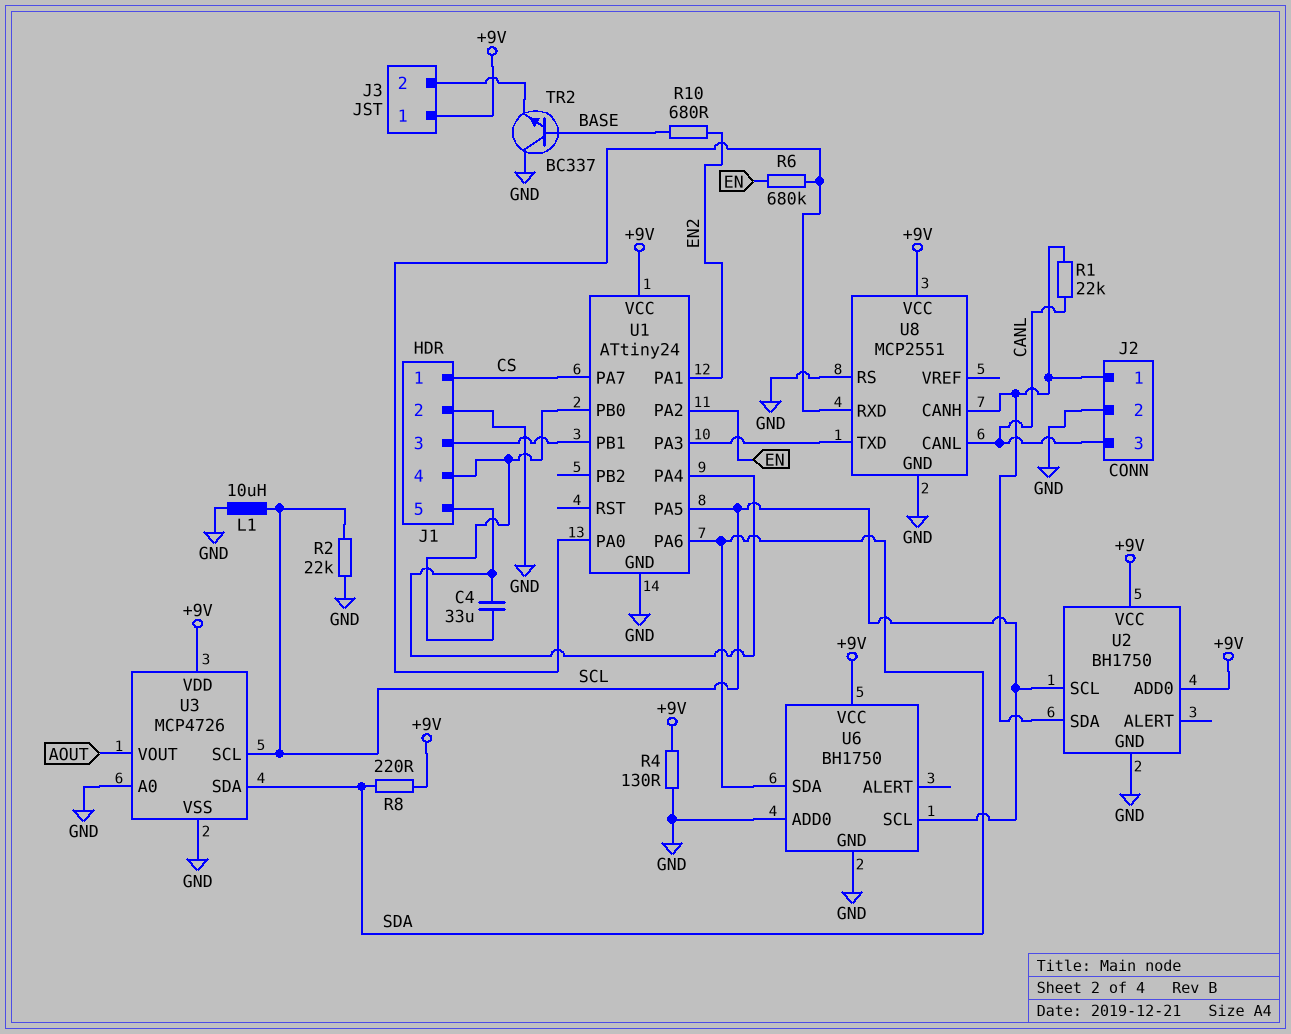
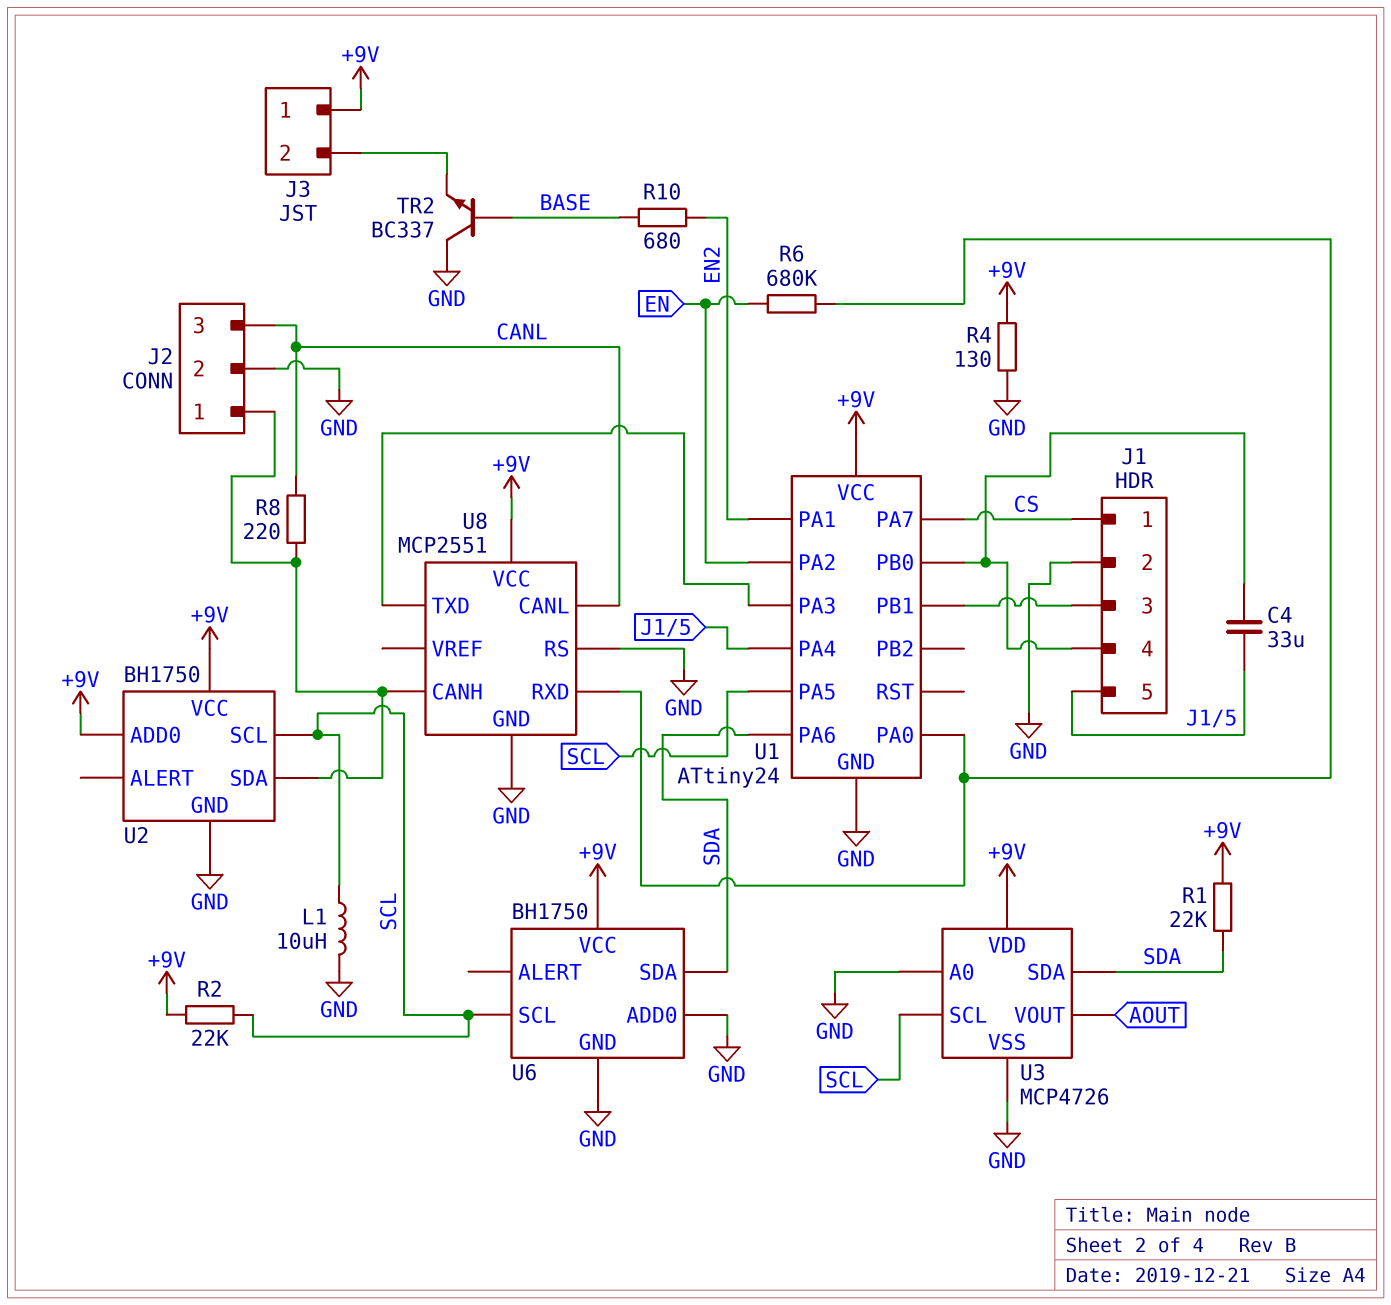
R1: 22k (CANL, J2/1) -> 22k (+9V, SDA)
R2: 22k (GND, SCL) -> 22k (+9V, SCL)
R8: 220 (+9V, SDA) -> 220 (CANL, J2/1)

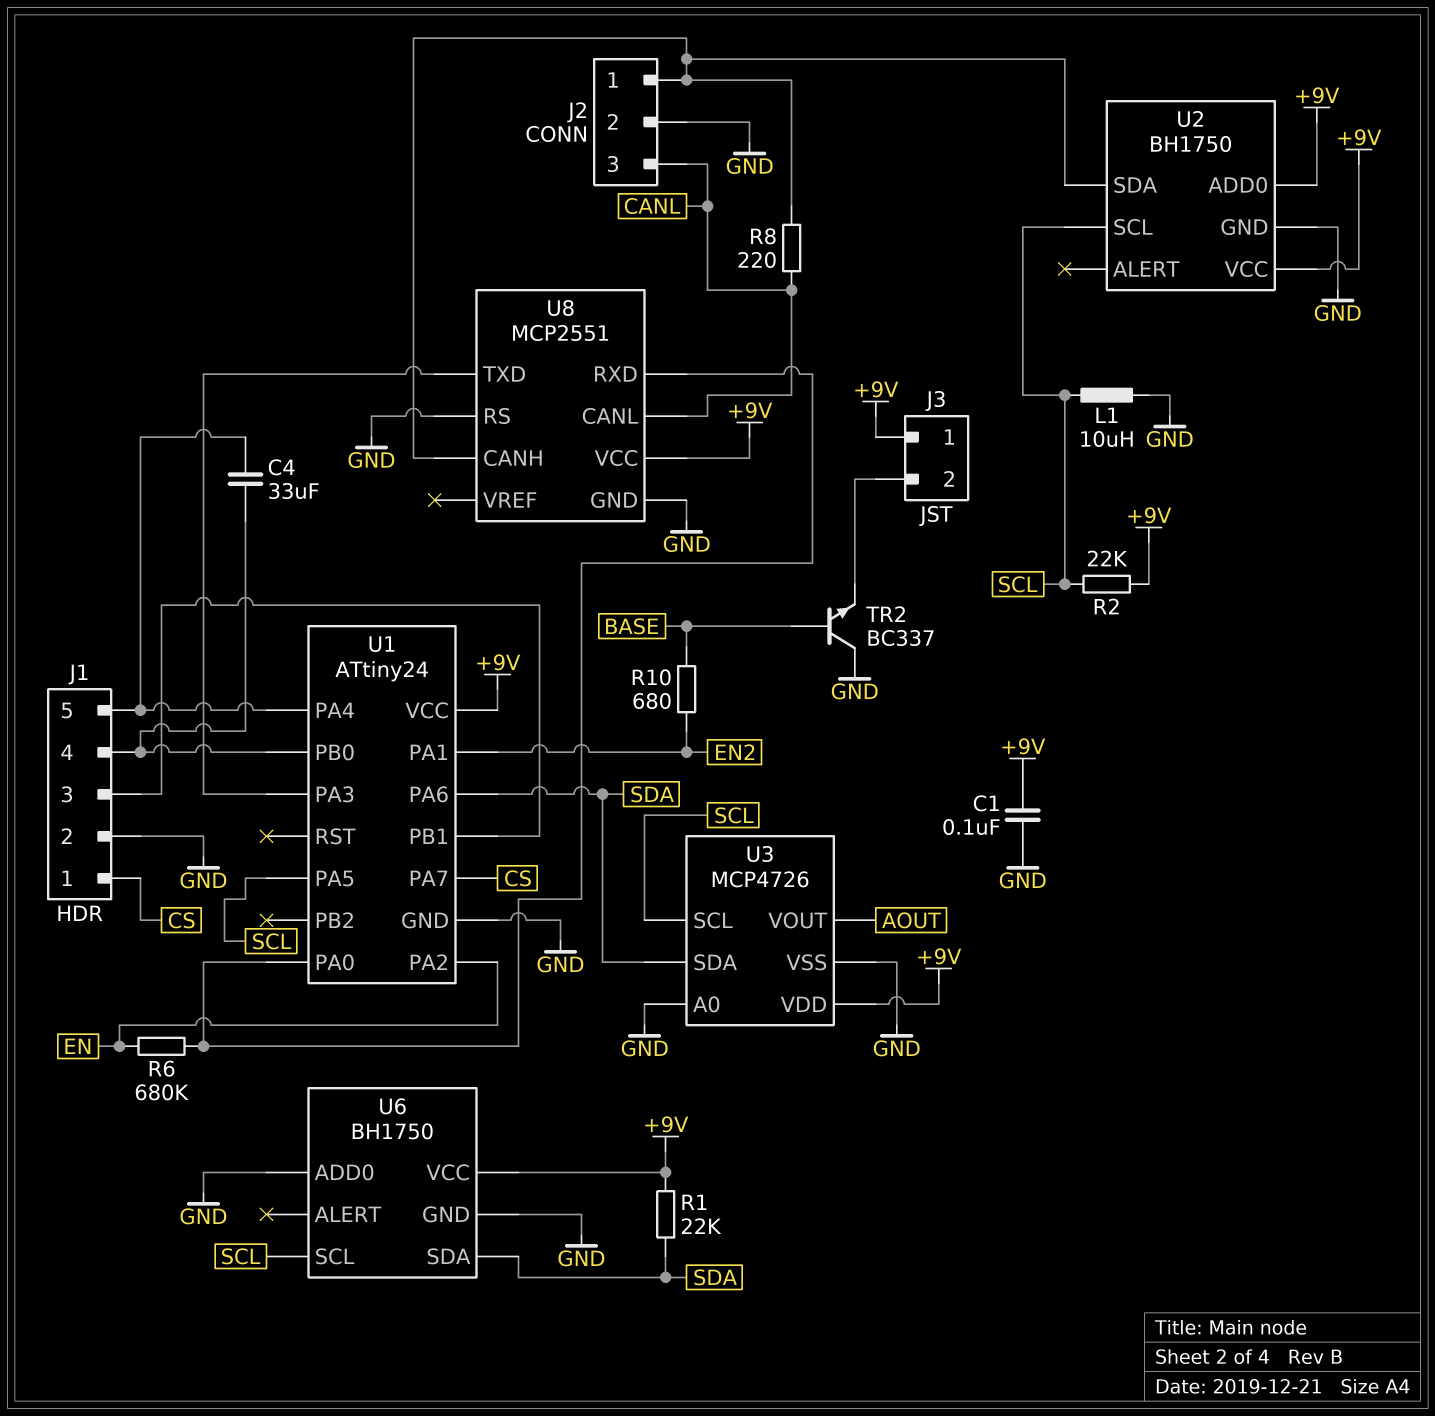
C1: none -> 100nF (+9V, GND)
R4: 130 (+9V, GND) -> none

